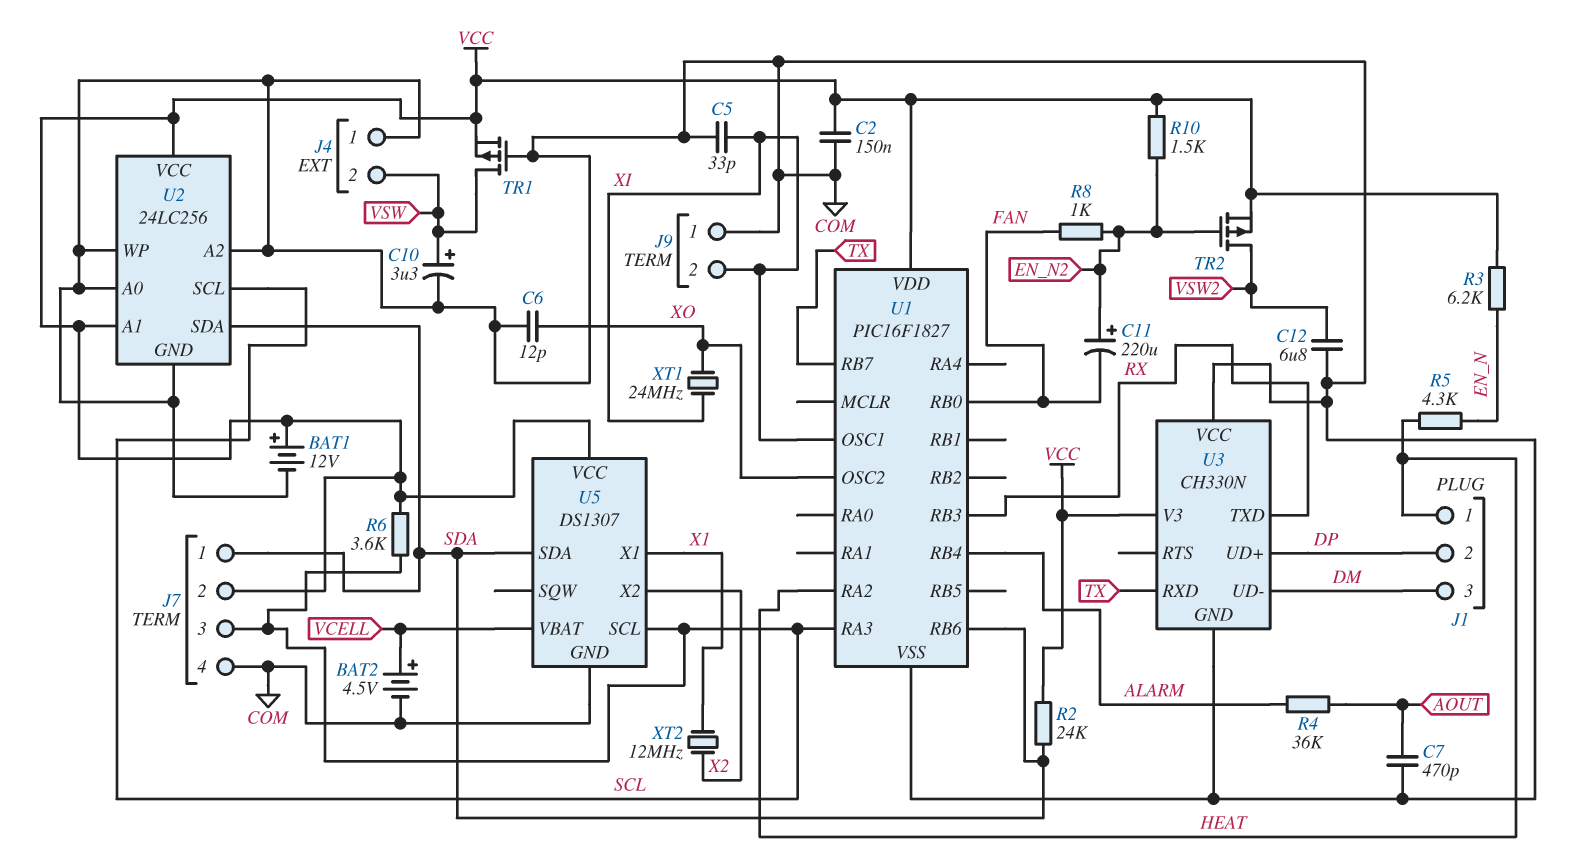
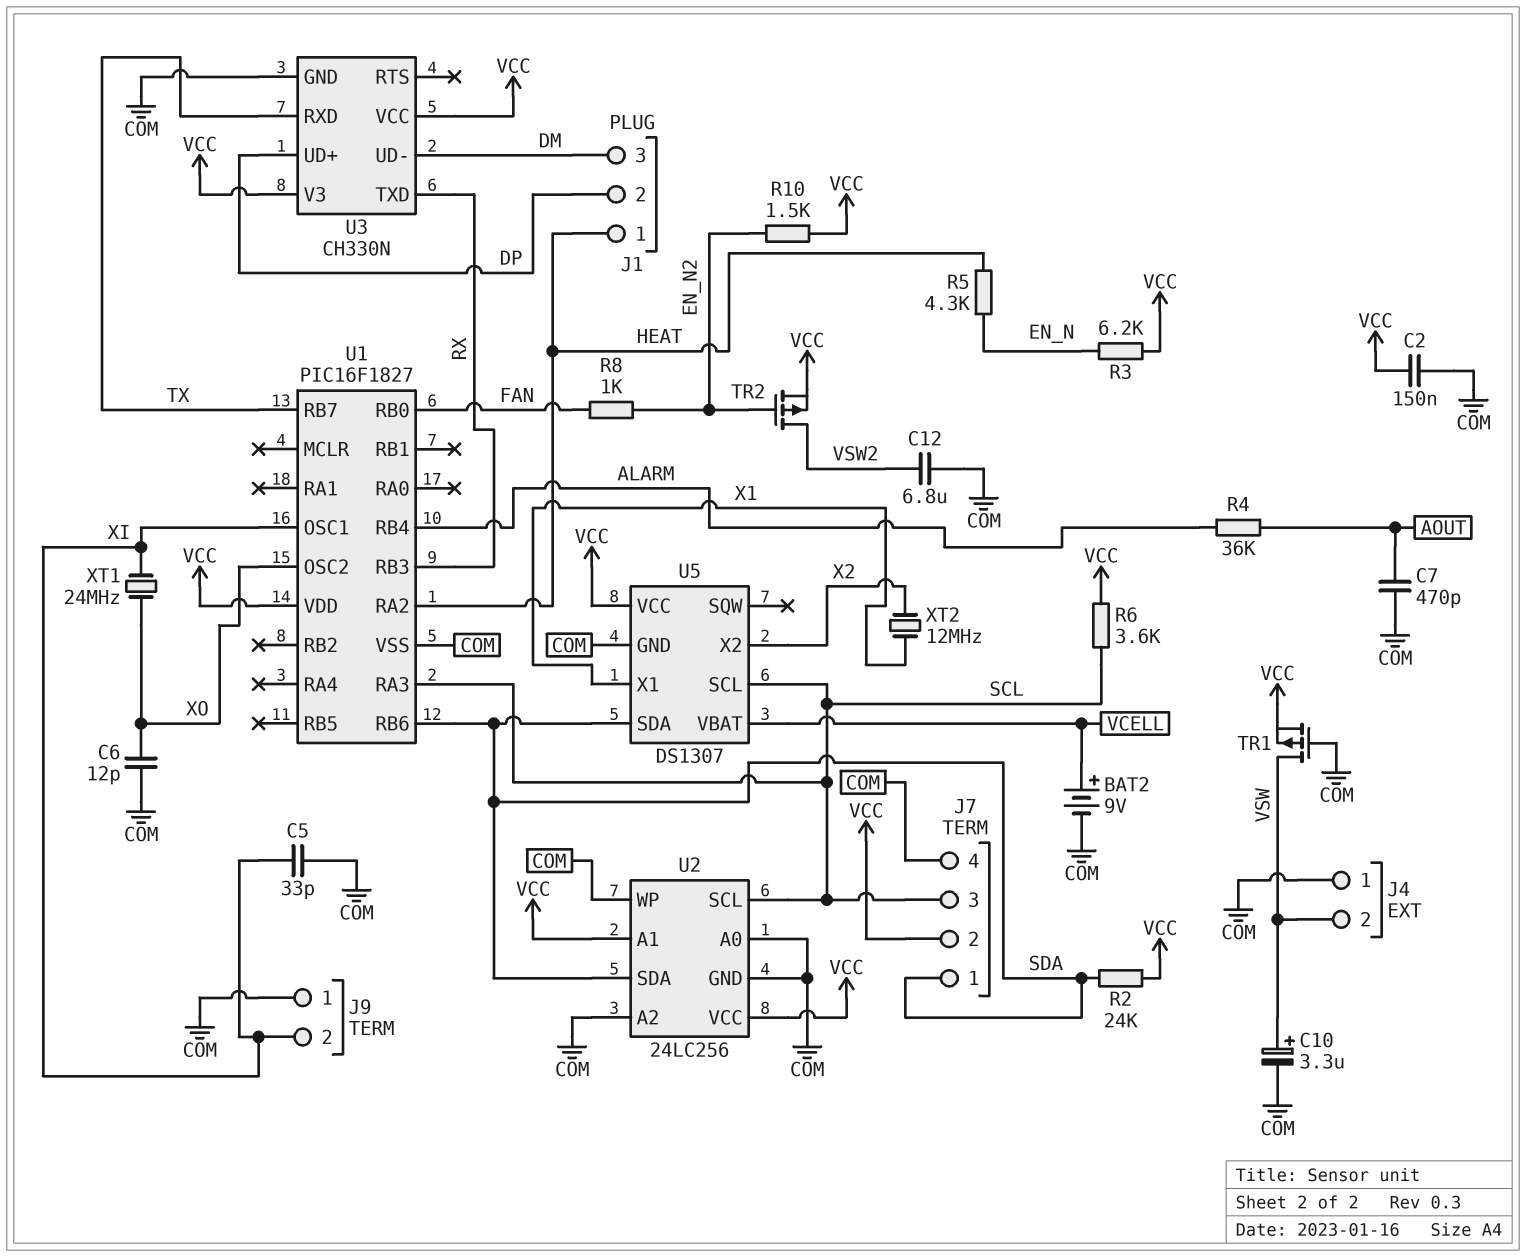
BAT1: 12V (plus VCC, minus COM) -> none
BAT2: 4.5V (plus VCELL, minus COM) -> 9V (plus VCELL, minus COM)
C11: 220uF (plus EN_N2, minus FAN) -> none
U3 pin VCC: COM -> VCC

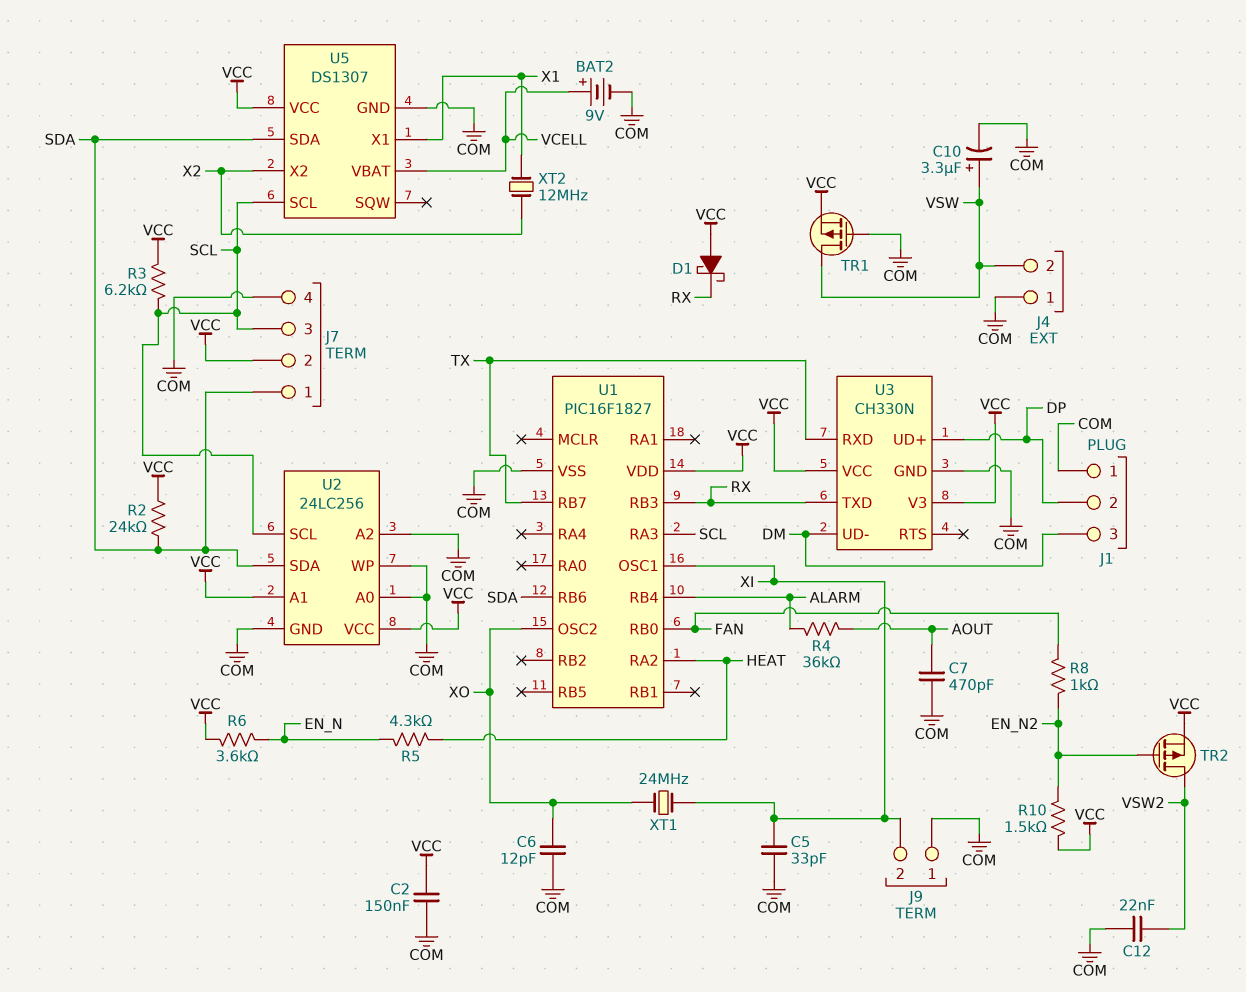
C12: 6.8uF (COM, VSW2) -> 22nF (COM, VSW2)
D1: none -> schottky (A VCC, K RX)
J1 pin 1: HEAT -> COM
R3: 6.2k (EN_N, VCC) -> 6.2k (SCL, VCC)
R6: 3.6k (SCL, VCC) -> 3.6k (EN_N, VCC)

